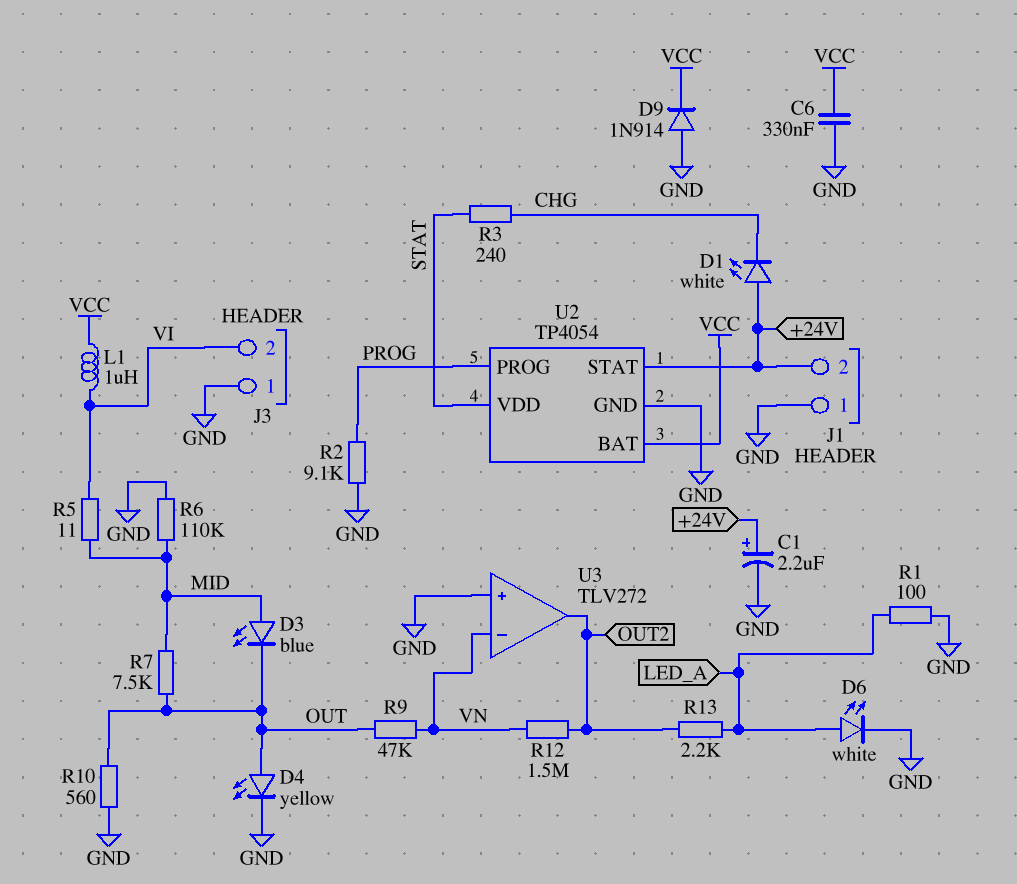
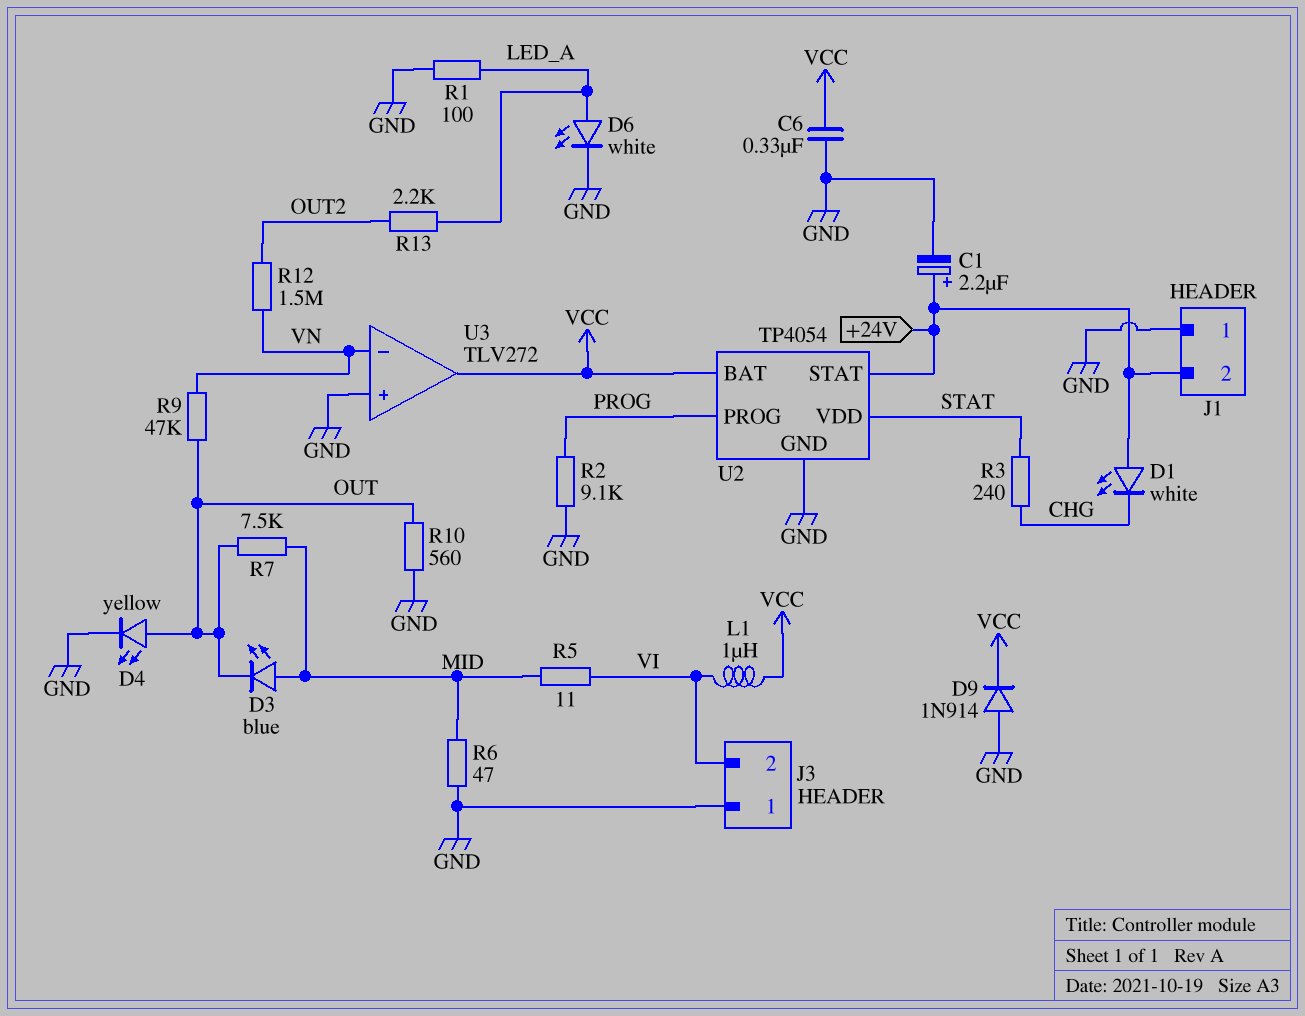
R6: 110k (GND, MID) -> 47 (GND, MID)
U3 pin out: OUT2 -> VCC

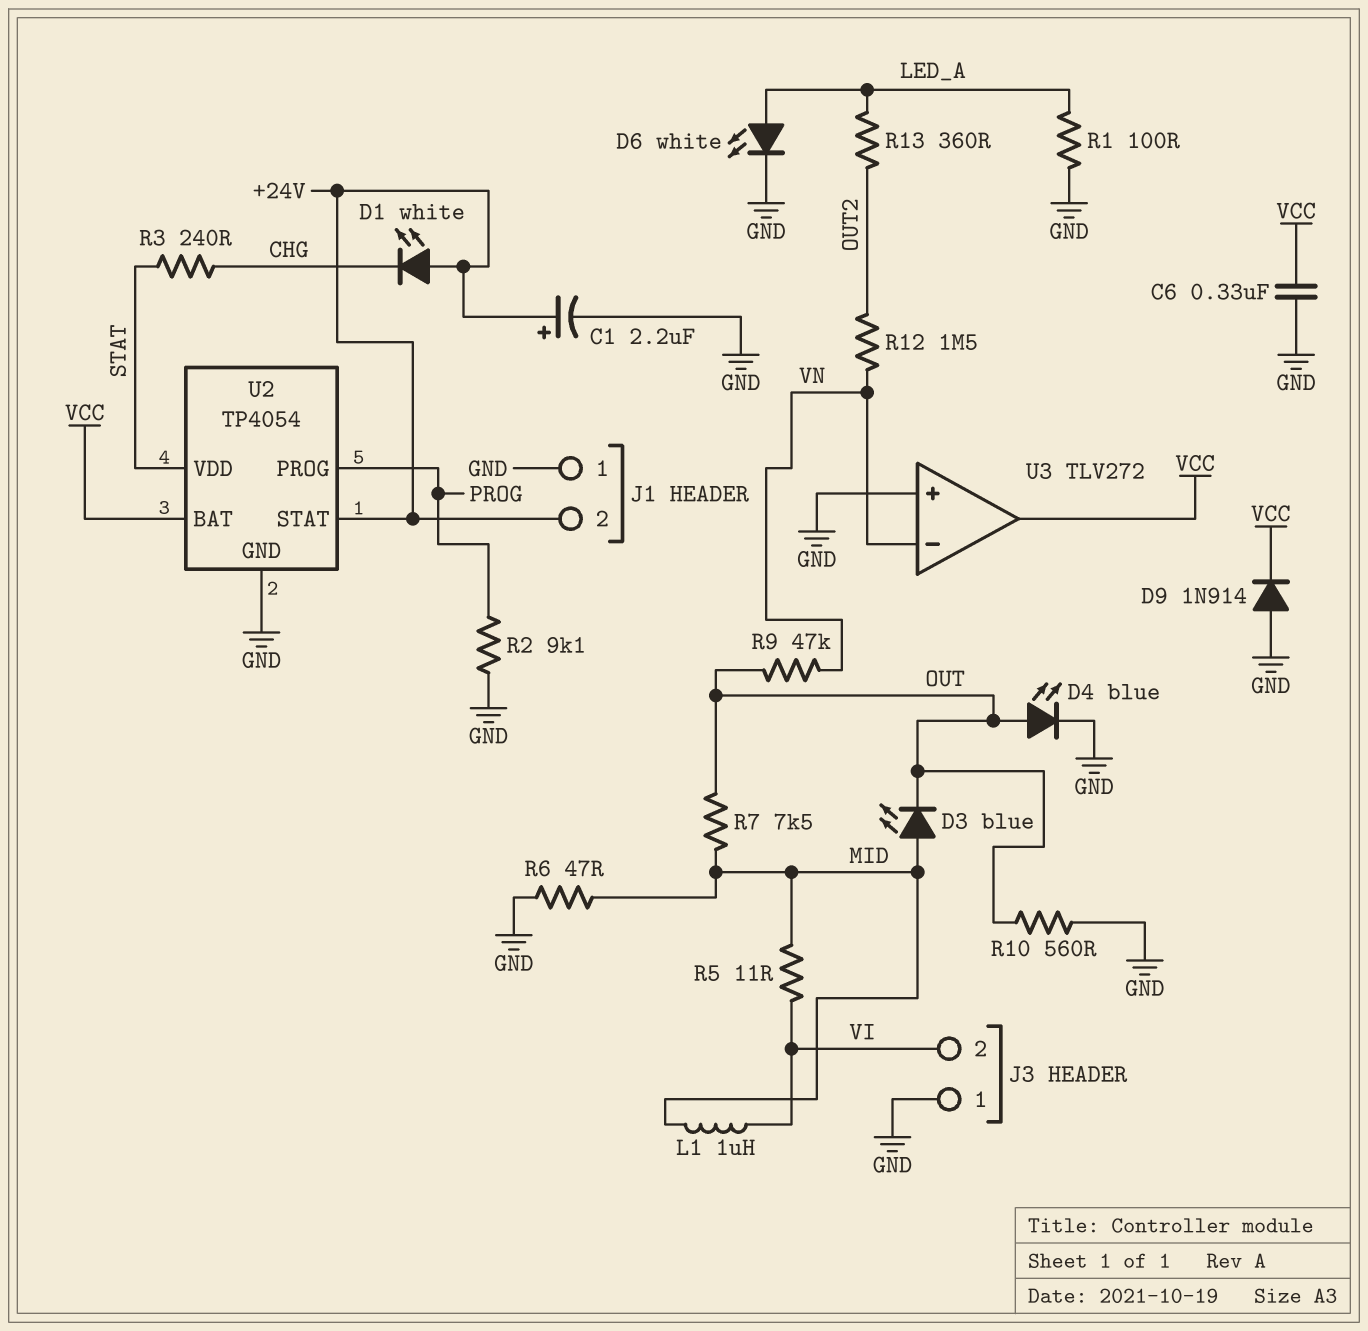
D4: LED yellow (A OUT, K GND) -> LED blue (A OUT, K GND)
L1: 1uH (VCC, VI) -> 1uH (MID, VI)
R13: 2.2k (LED_A, OUT2) -> 360 (LED_A, OUT2)

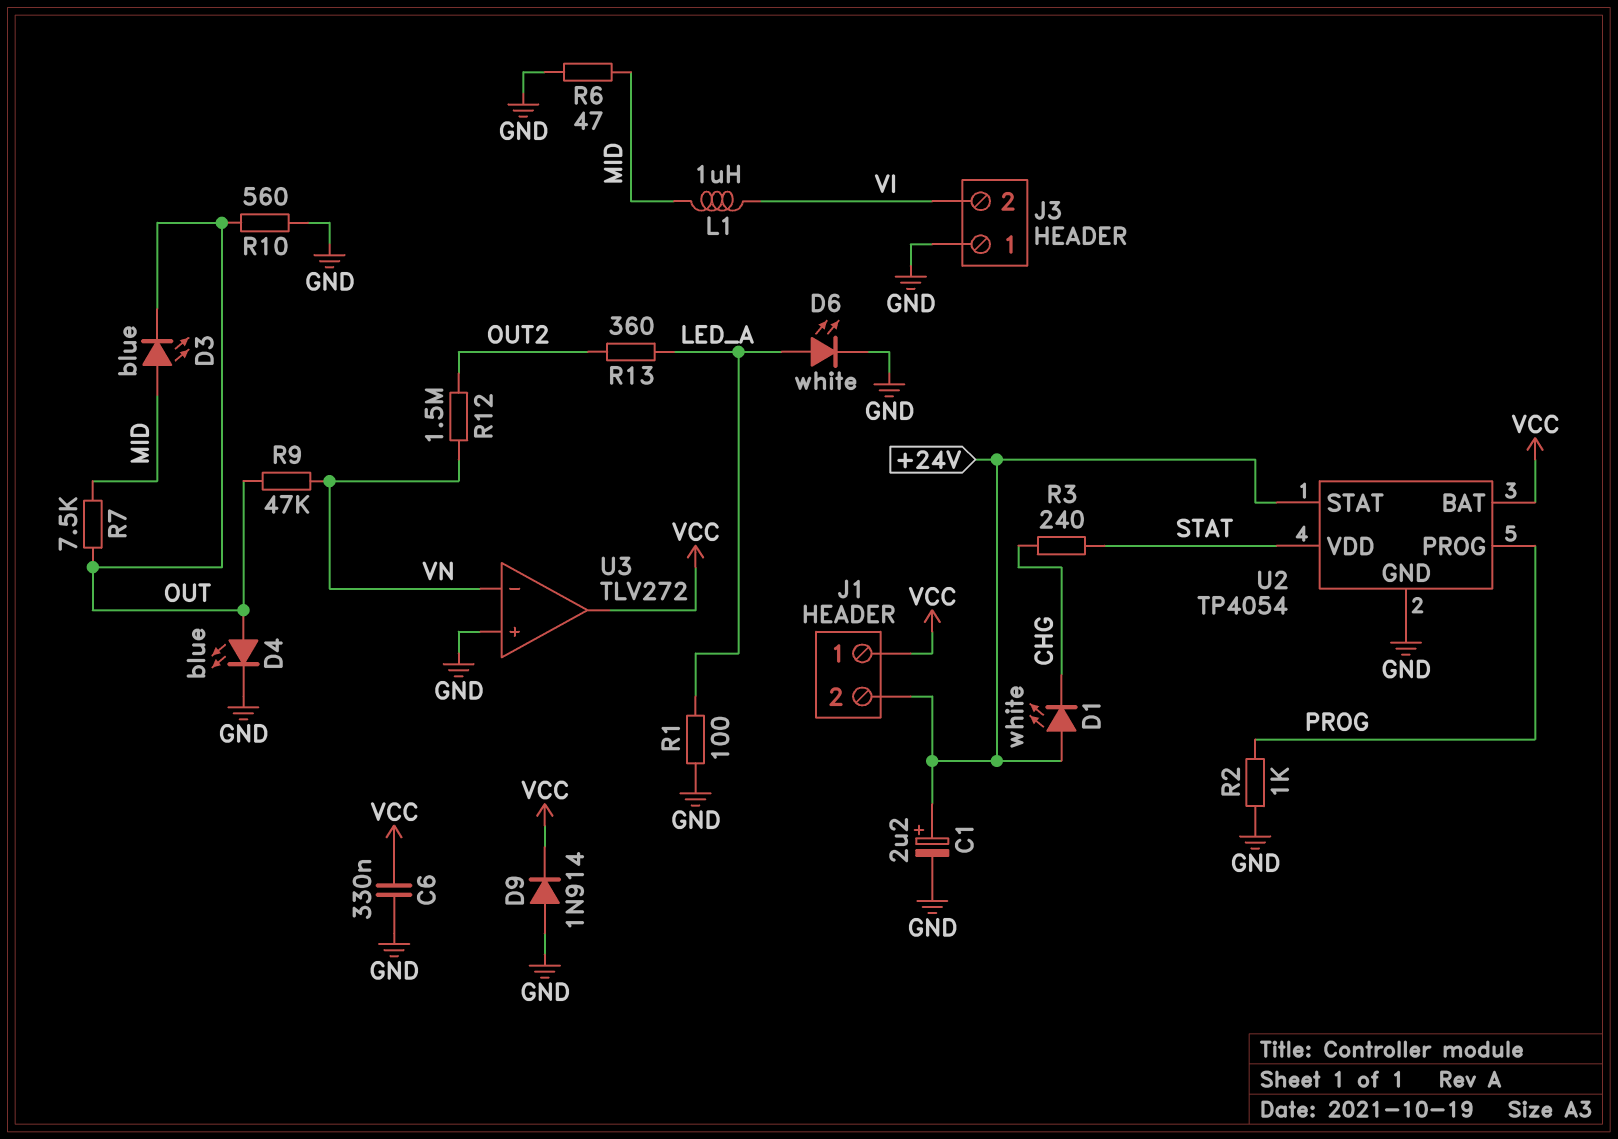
J1 pin 1: GND -> VCC
R2: 9.1k (GND, PROG) -> 1k (GND, PROG)
R5: 11 (MID, VI) -> none

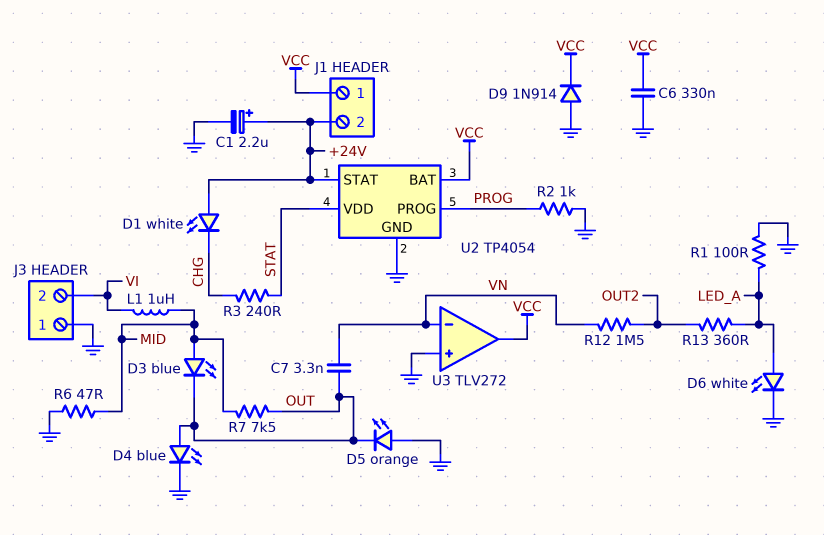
C7: none -> 3.3nF (OUT, VN)
D5: none -> LED orange (A GND, K OUT)
R9: 47k (OUT, VN) -> none
R10: 560 (GND, OUT) -> none

